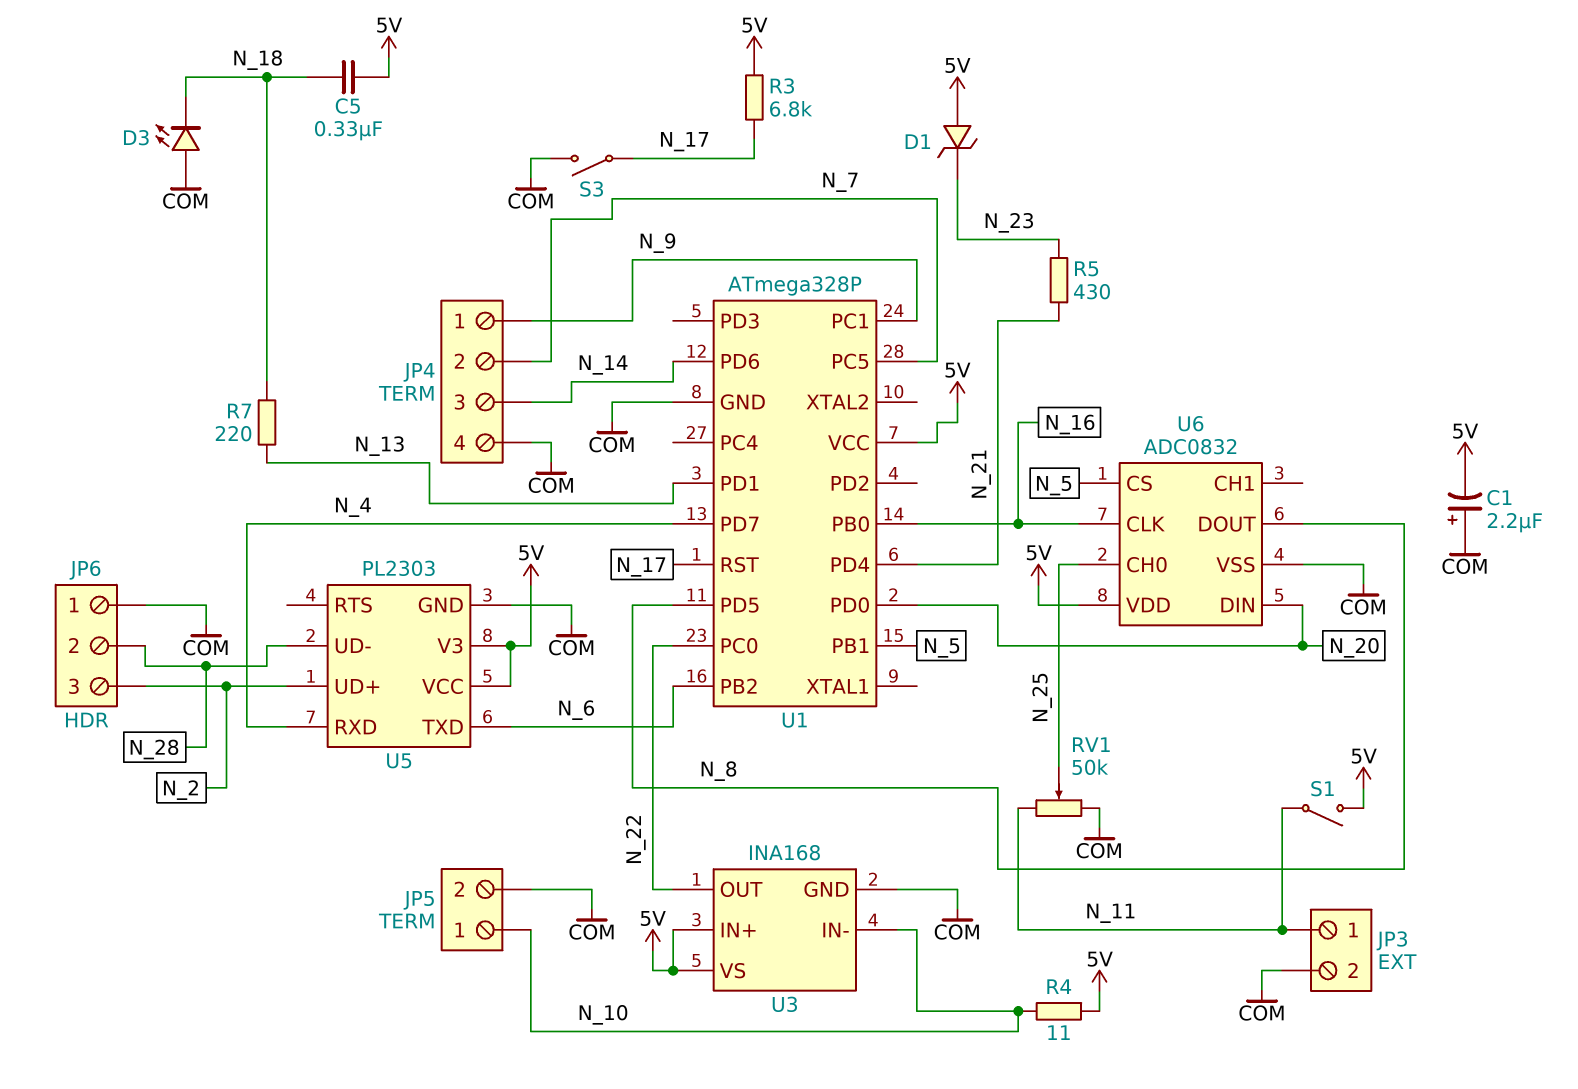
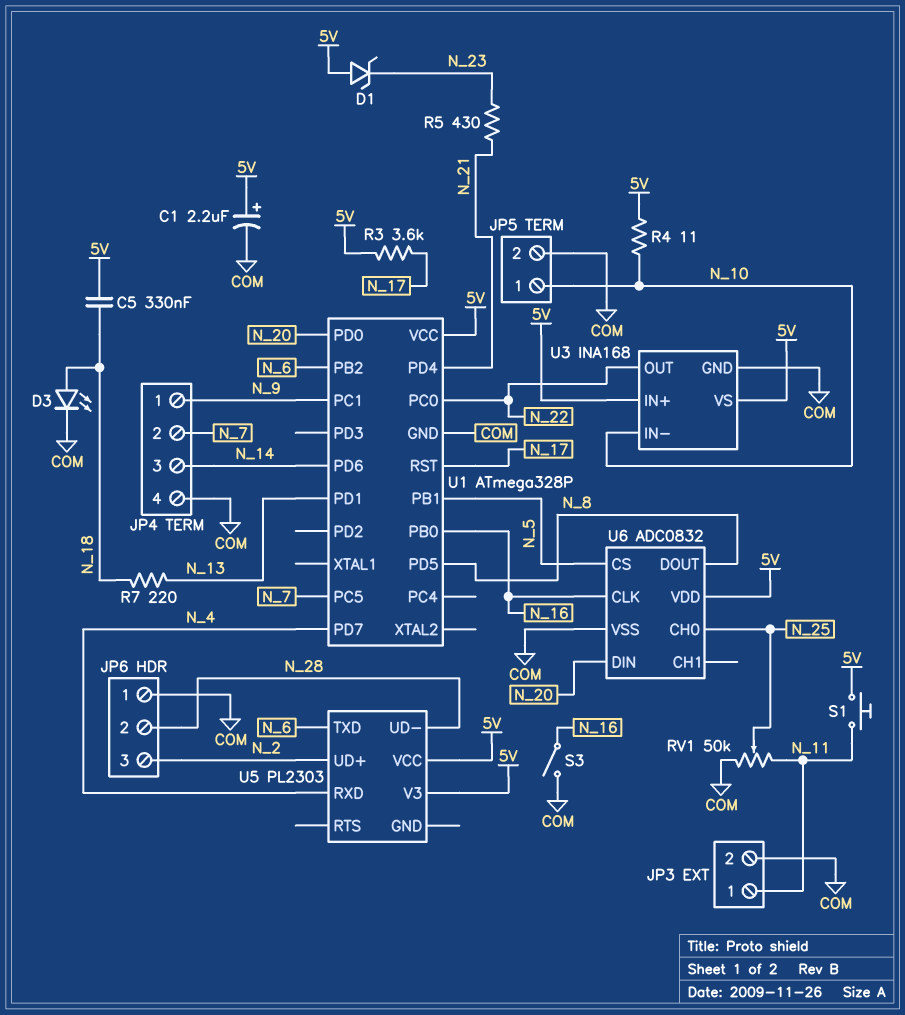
C1: 2.2uF (plus COM, minus 5V) -> 2.2uF (plus 5V, minus COM)
D3: LED (A COM, K N_18) -> LED (A N_18, K COM)
R3: 6.8k (5V, N_17) -> 3.6k (5V, N_17)
S1: switch (5V, N_11) -> button (5V, N_11)
S3: switch (COM, N_17) -> switch (COM, N_16)
U5 pin GND: COM -> none

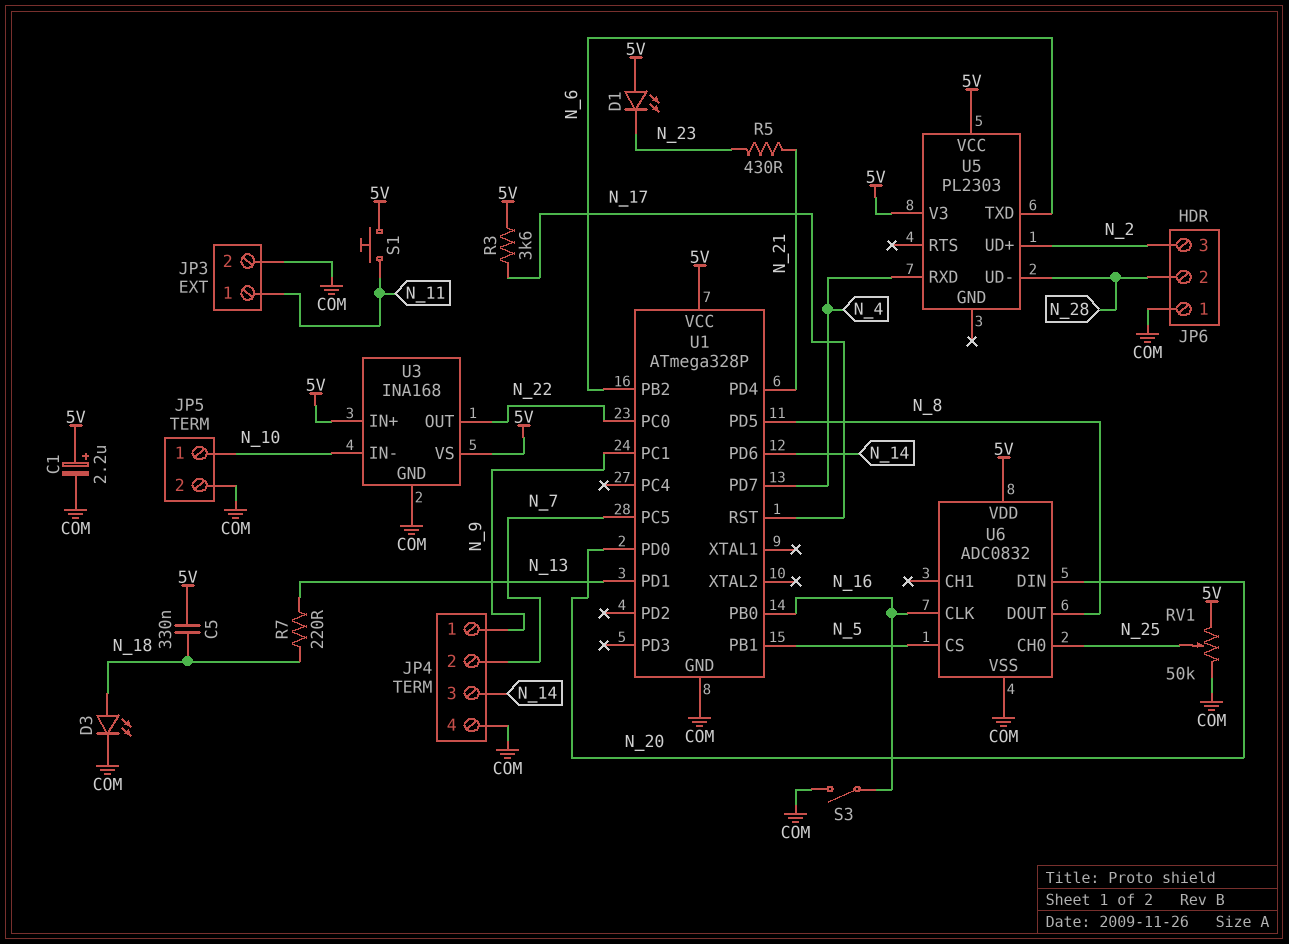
D1: zener (A 5V, K N_23) -> LED (A 5V, K N_23)
R4: 11 (5V, N_10) -> none
RV1: 50k (COM, N_11, wiper N_25) -> 50k (5V, COM, wiper N_25)

